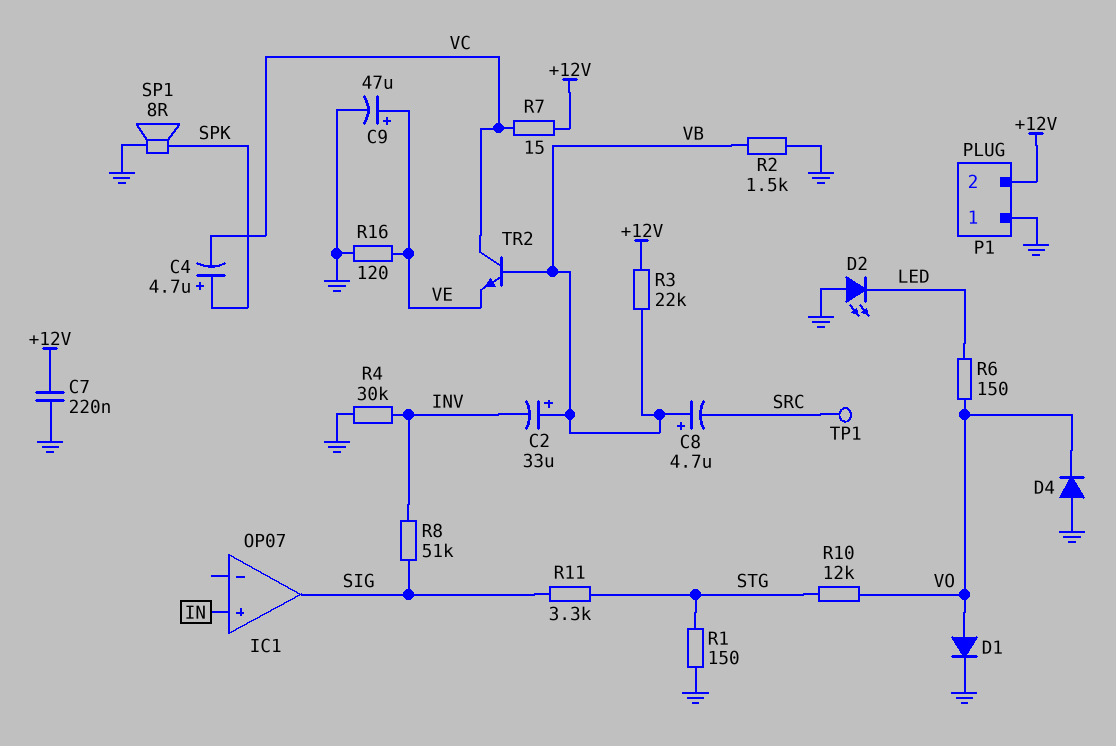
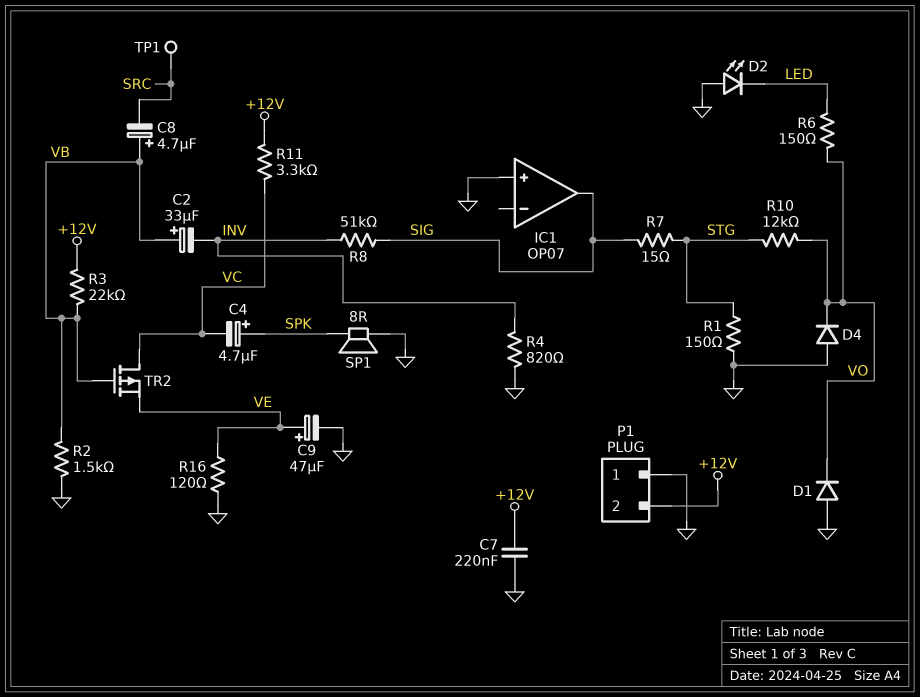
D1: diode (A VO, K GND) -> diode (A GND, K VO)
IC1 pin in+: IN -> GND
R4: 30k (GND, INV) -> 820 (GND, INV)
R7: 15 (+12V, VC) -> 15 (SIG, STG)
R11: 3.3k (SIG, STG) -> 3.3k (+12V, VC)
TR2: NPN (B VB, C VC, E VE) -> PMOS (G VB, D VC, S VE)

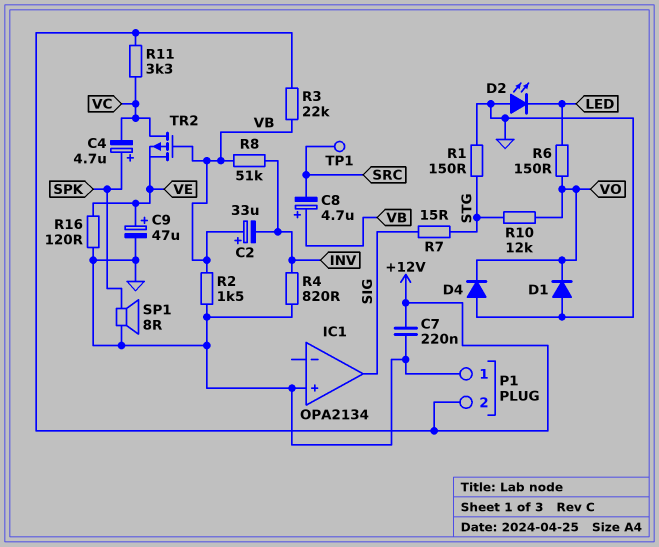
IC1: OP07 -> OPA2134
R8: 51k (INV, SIG) -> 51k (INV, VB)

